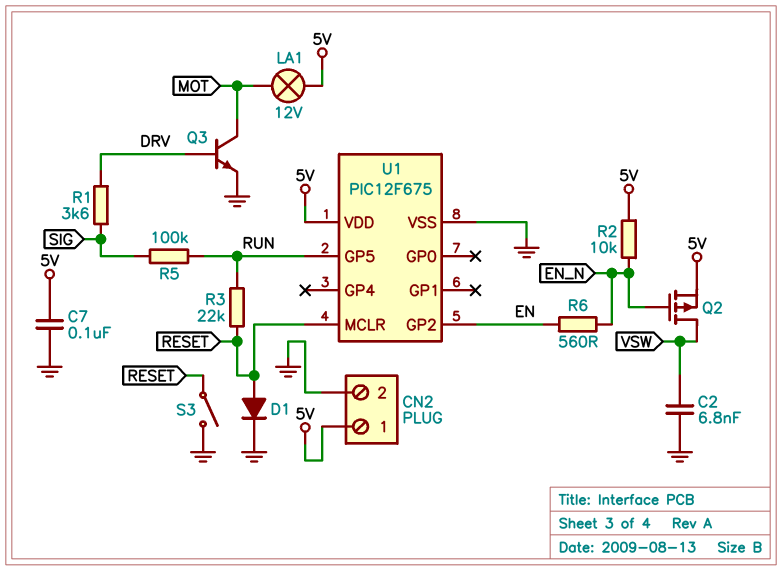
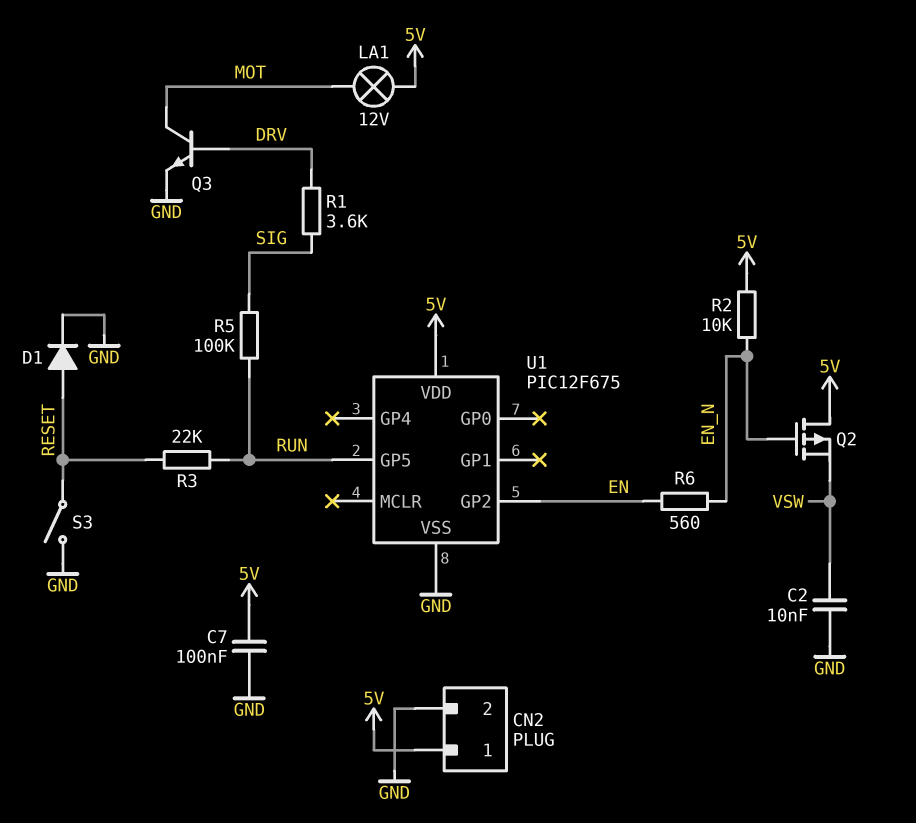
C2: 6.8nF (GND, VSW) -> 10nF (GND, VSW)
Q2: PMOS (G EN_N, D VSW, S 5V) -> PMOS (G EN_N, D 5V, S VSW)
U1 pin MCLR: RESET -> none

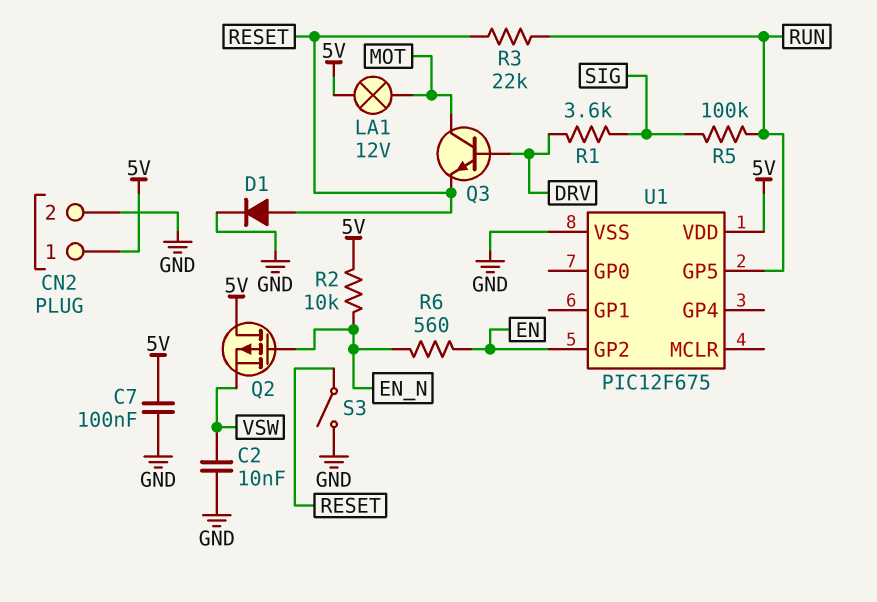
Q3: NPN (B DRV, C MOT, E GND) -> NPN (B DRV, C MOT, E RESET)

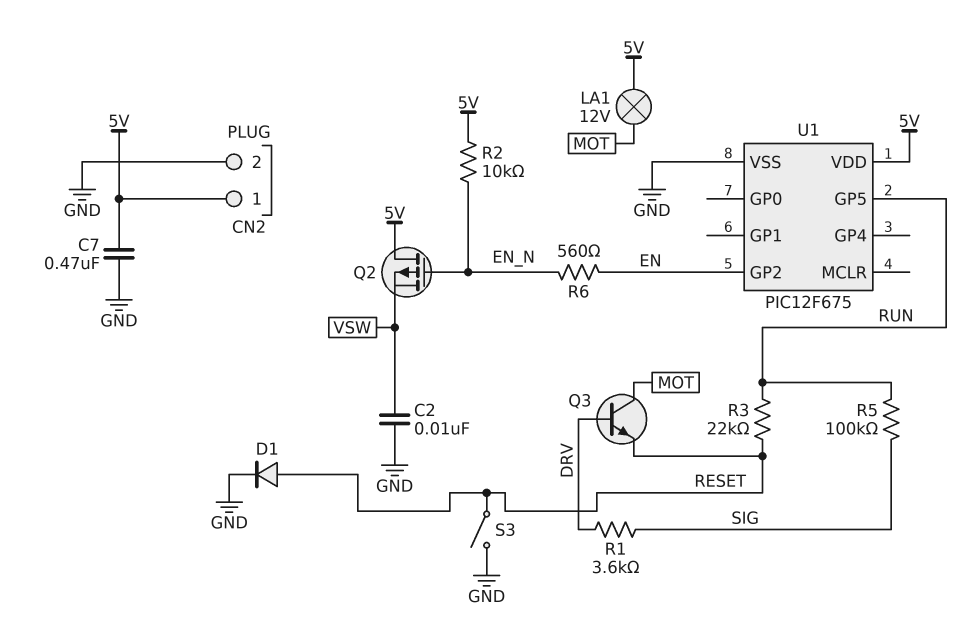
C7: 100nF (5V, GND) -> 470nF (5V, GND)

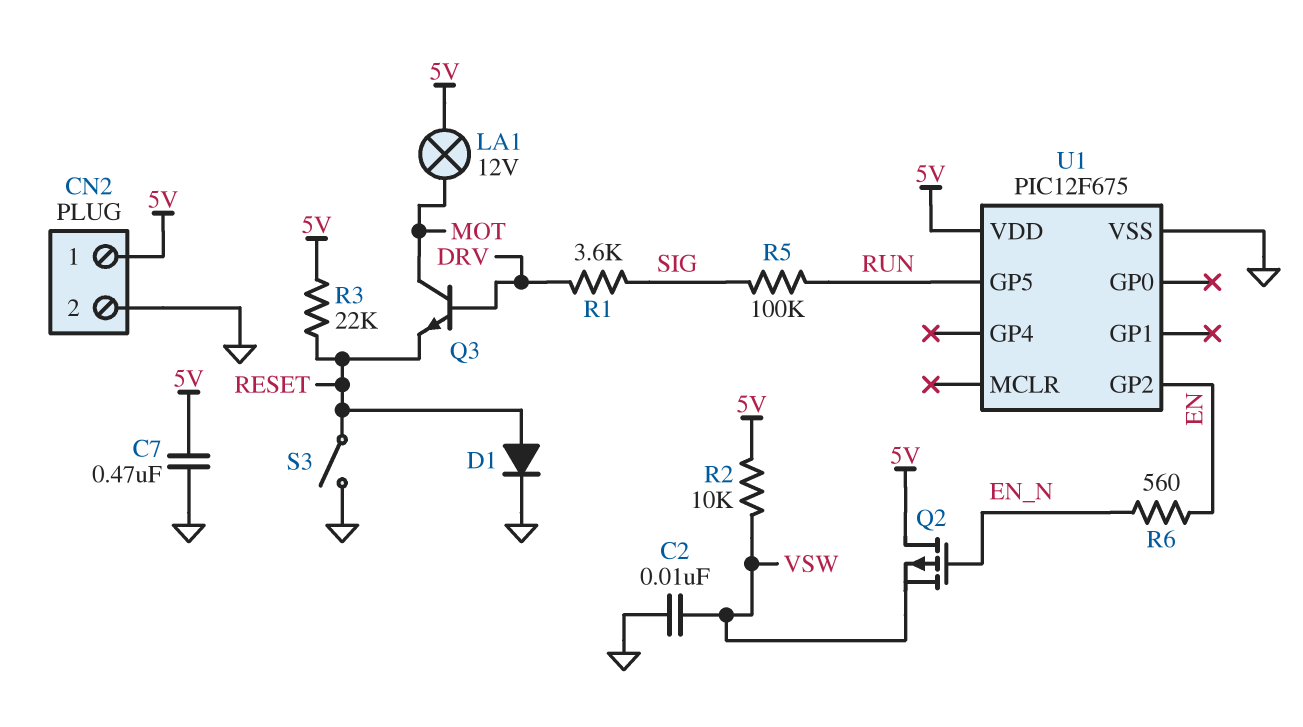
R2: 10k (5V, EN_N) -> 10k (5V, VSW)
R3: 22k (RESET, RUN) -> 22k (5V, RESET)

